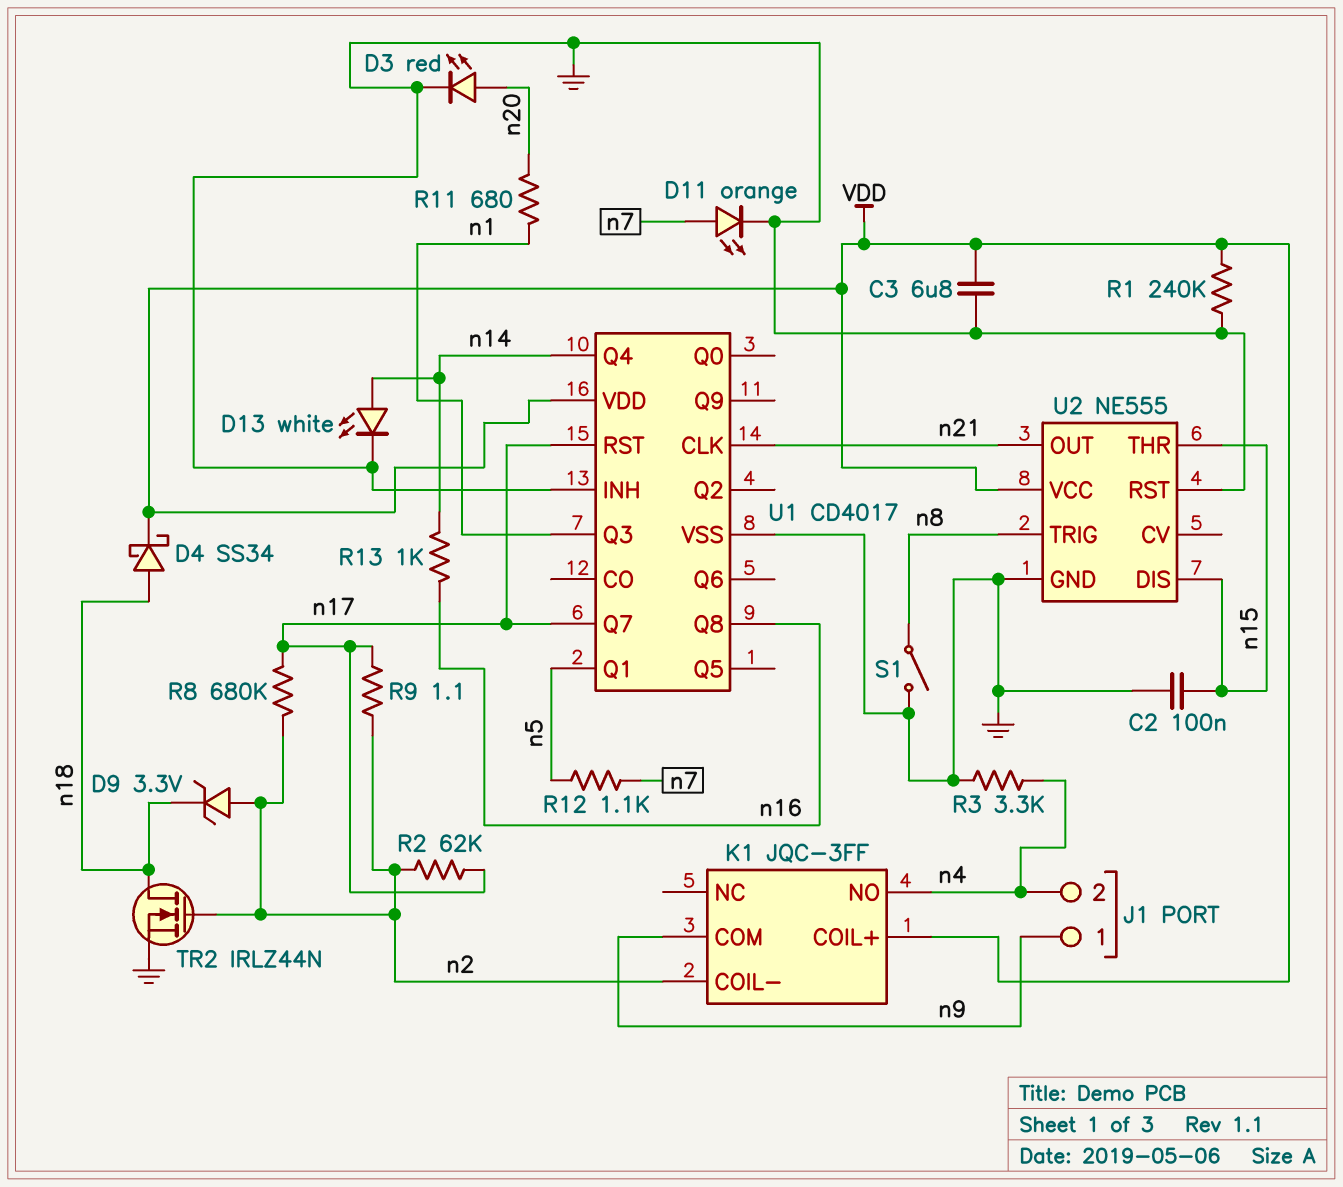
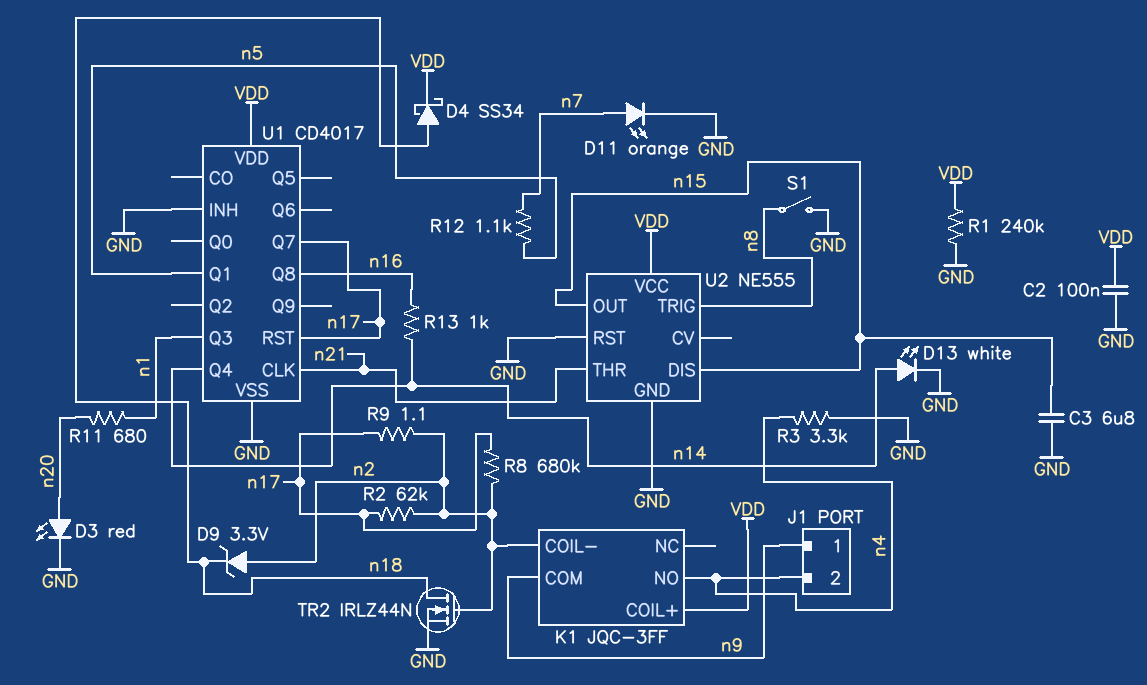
C2: 100nF (GND, n15) -> 100nF (GND, VDD)
C3: 6.8uF (GND, VDD) -> 6.8uF (GND, n15)
U2 pin OUT: n21 -> n15
U2 pin THR: n15 -> n21

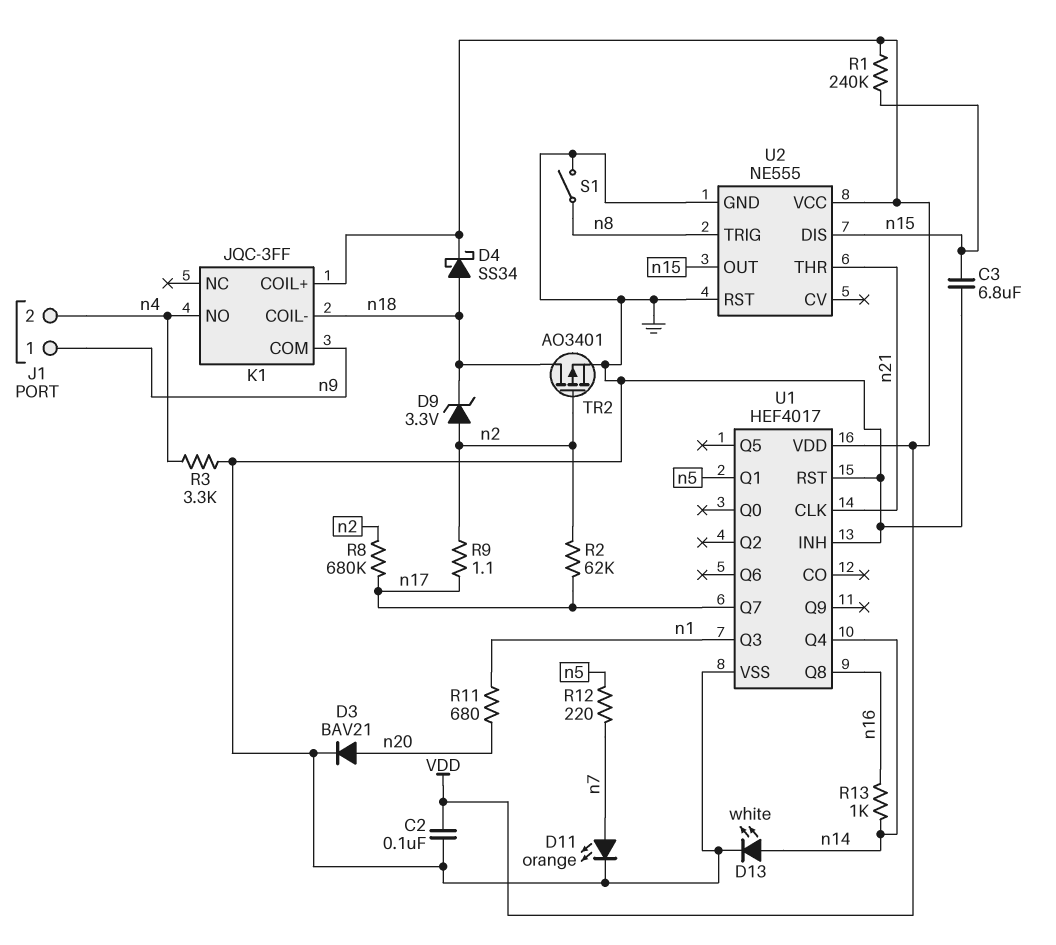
D3: LED red (A n20, K GND) -> diode BAV21 (A n20, K GND)
K1 pin COIL-: n2 -> n18
R1: 240k (GND, VDD) -> 240k (VDD, n15)
R12: 1.1k (n5, n7) -> 220 (n5, n7)
TR2: NMOS IRLZ44N (G n2, D n18, S GND) -> PMOS AO3401 (G n2, D n18, S GND)
U1: CD4017 -> HEF4017
U1 pin RST: n17 -> GND

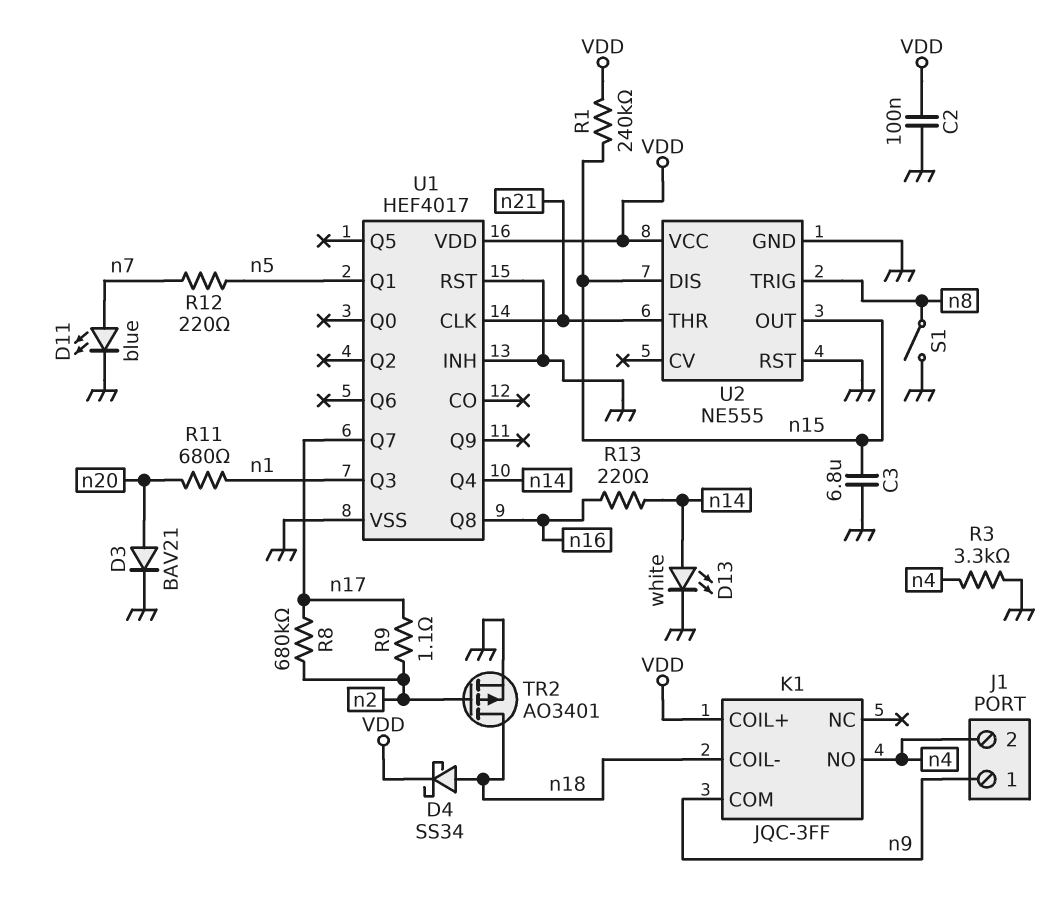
D9: zener 3.3V (A n2, K n18) -> none
D11: LED orange (A n7, K GND) -> LED blue (A n7, K GND)
R2: 62k (n2, n17) -> none
R13: 1k (n14, n16) -> 220 (n14, n16)

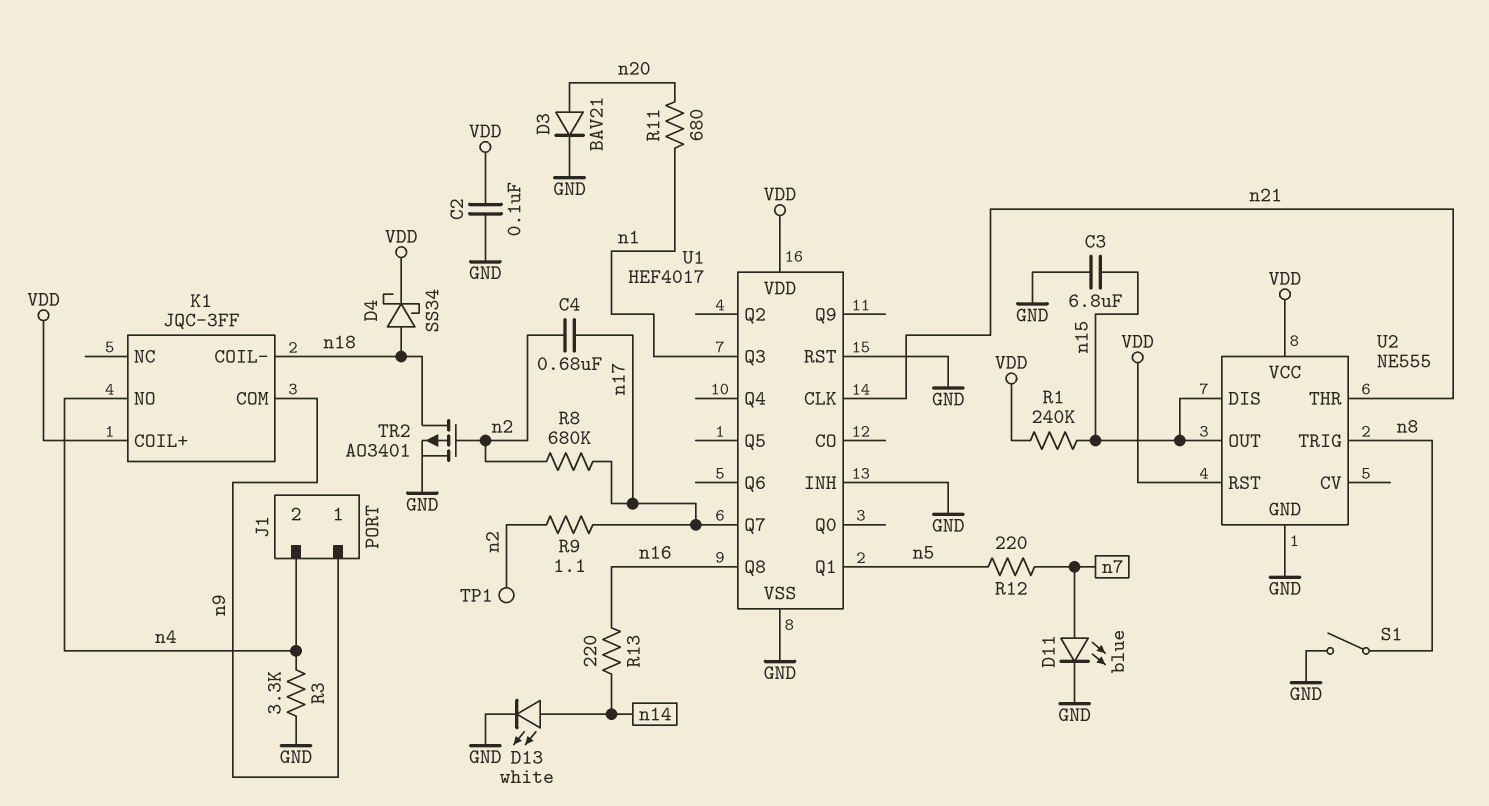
C4: none -> 680nF (n2, n17)
TP1: none -> test point (n2)
U1 pin Q4: n14 -> none
U2 pin RST: GND -> VDD

